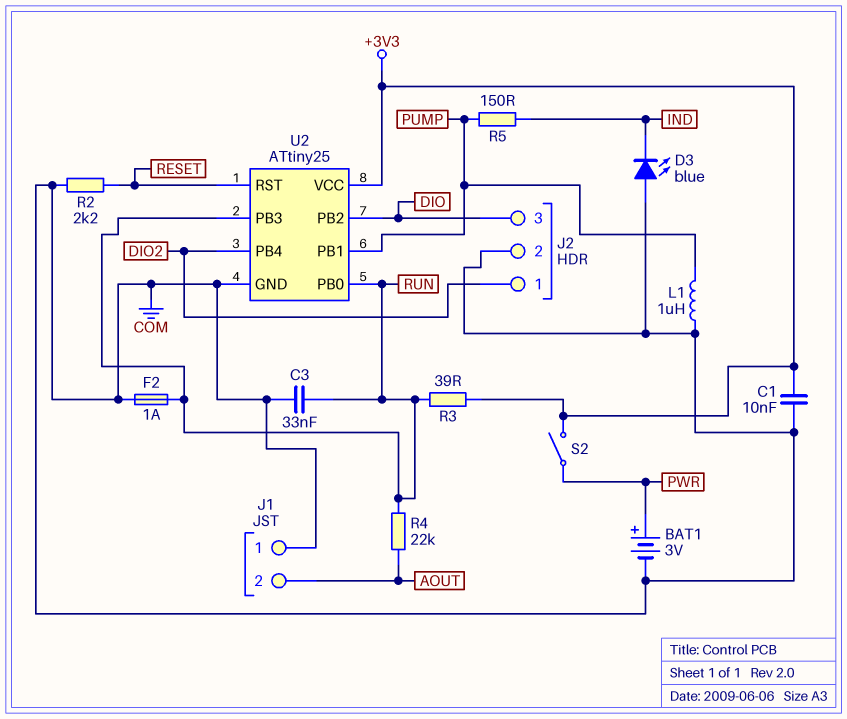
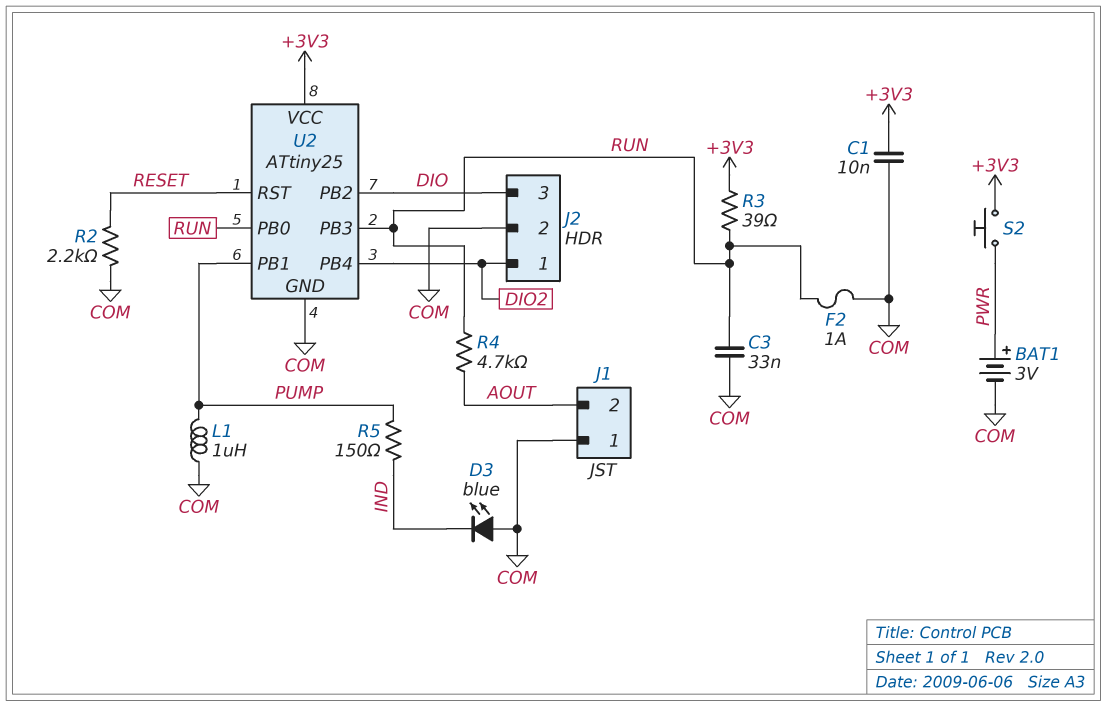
R4: 22k (AOUT, RUN) -> 4.7k (AOUT, RUN)
S2: switch (+3V3, PWR) -> button (+3V3, PWR)

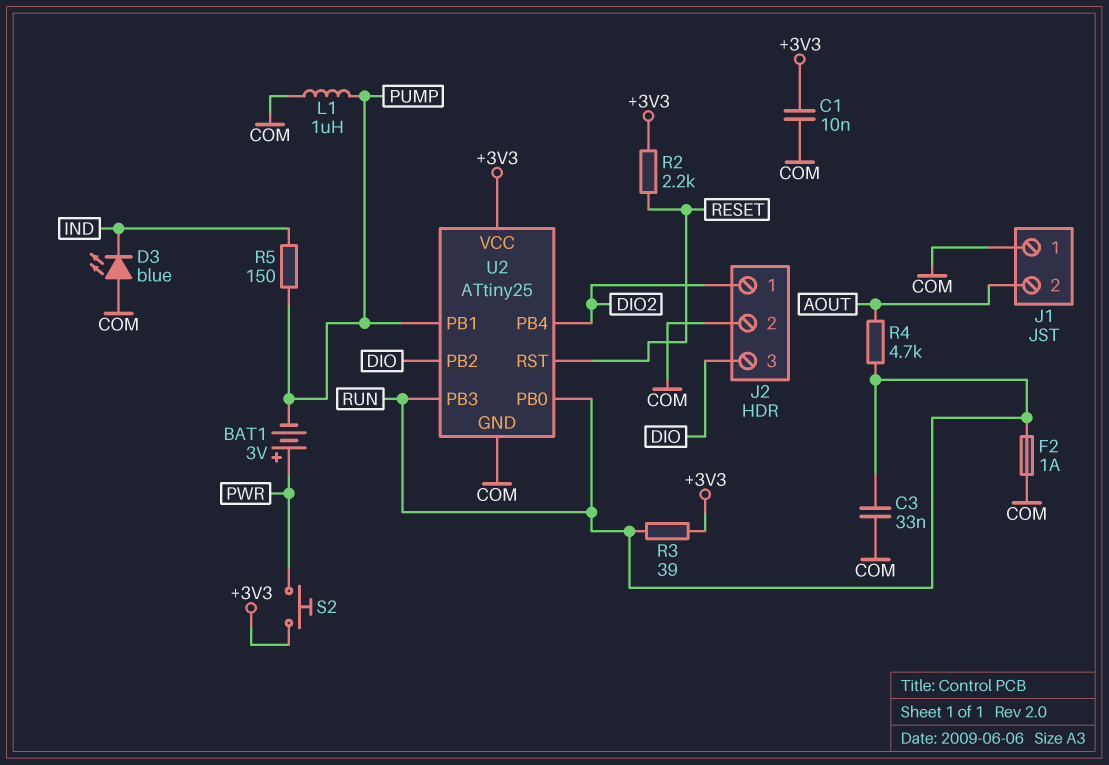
BAT1: 3V (plus PWR, minus COM) -> 3V (plus PWR, minus PUMP)
R2: 2.2k (COM, RESET) -> 2.2k (+3V3, RESET)

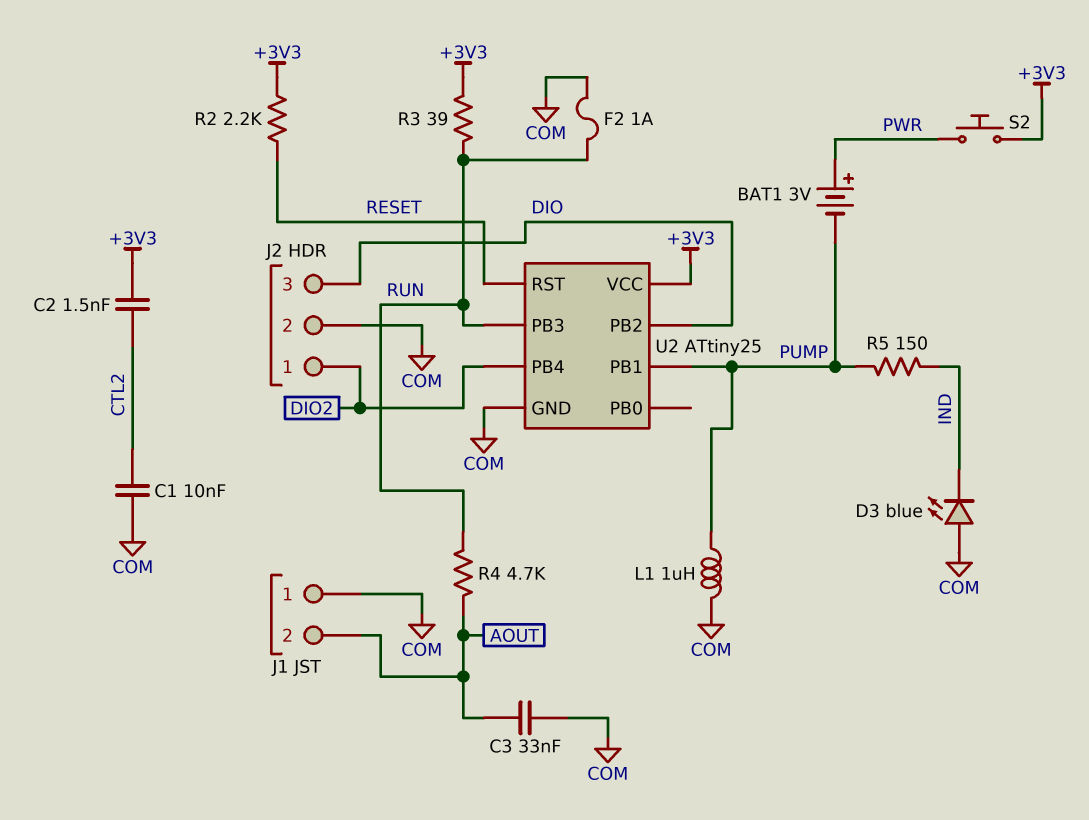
C1: 10nF (+3V3, COM) -> 10nF (COM, CTL2)
C2: none -> 1.5nF (+3V3, CTL2)
C3: 33nF (COM, RUN) -> 33nF (AOUT, COM)
U2 pin PB0: RUN -> none

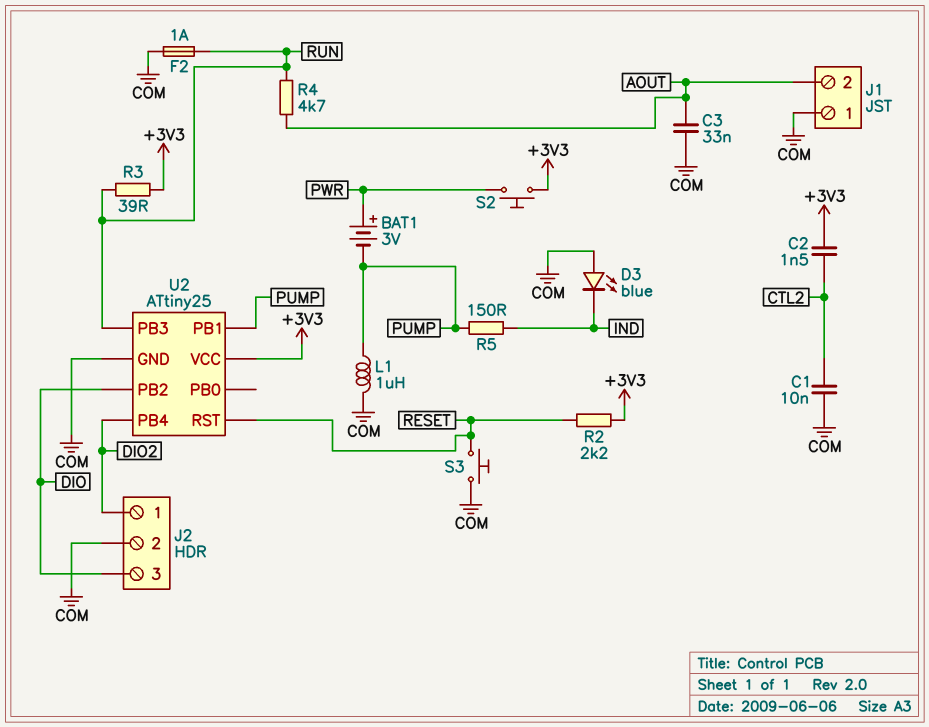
S3: none -> button (COM, RESET)

